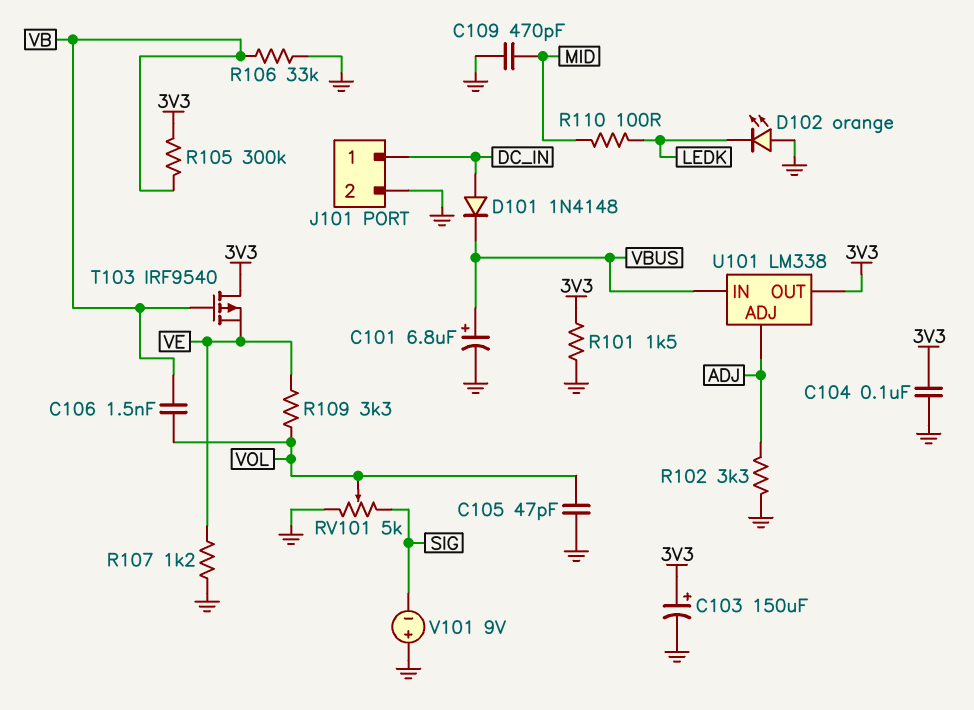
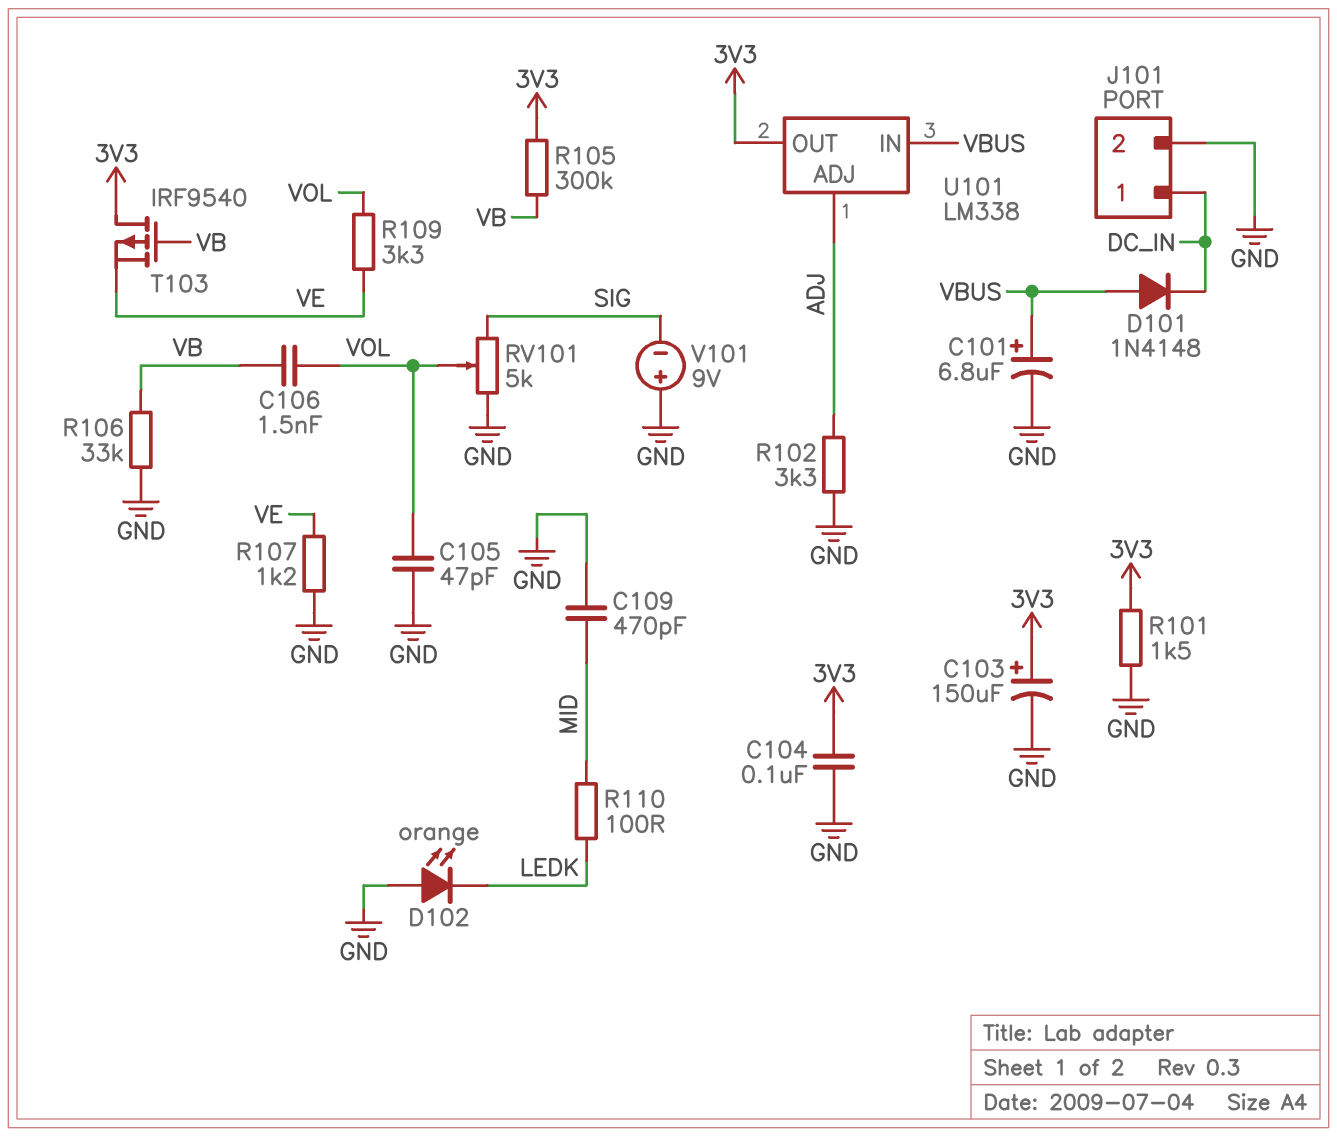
D101: diode 1N4148 (A DC_IN, K VBUS) -> diode 1N4148 (A VBUS, K DC_IN)

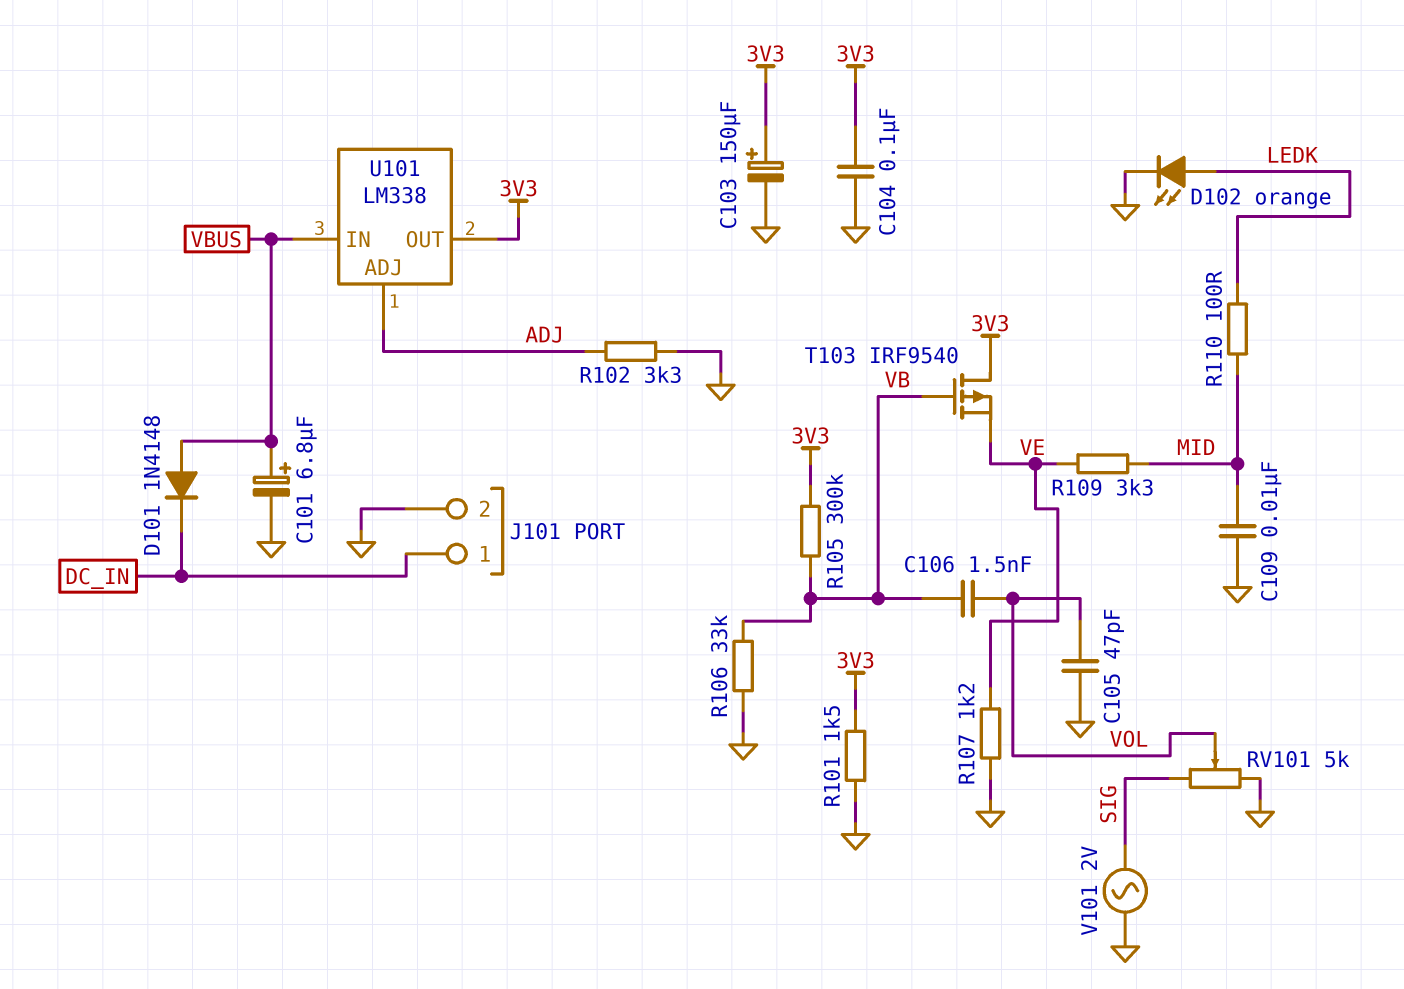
C109: 470pF (GND, MID) -> 10nF (GND, MID)
D102: LED orange (A GND, K LEDK) -> LED orange (A LEDK, K GND)
R109: 3.3k (VE, VOL) -> 3.3k (MID, VE)
V101: 9V (plus GND, minus SIG) -> AC 2V (GND, SIG)

